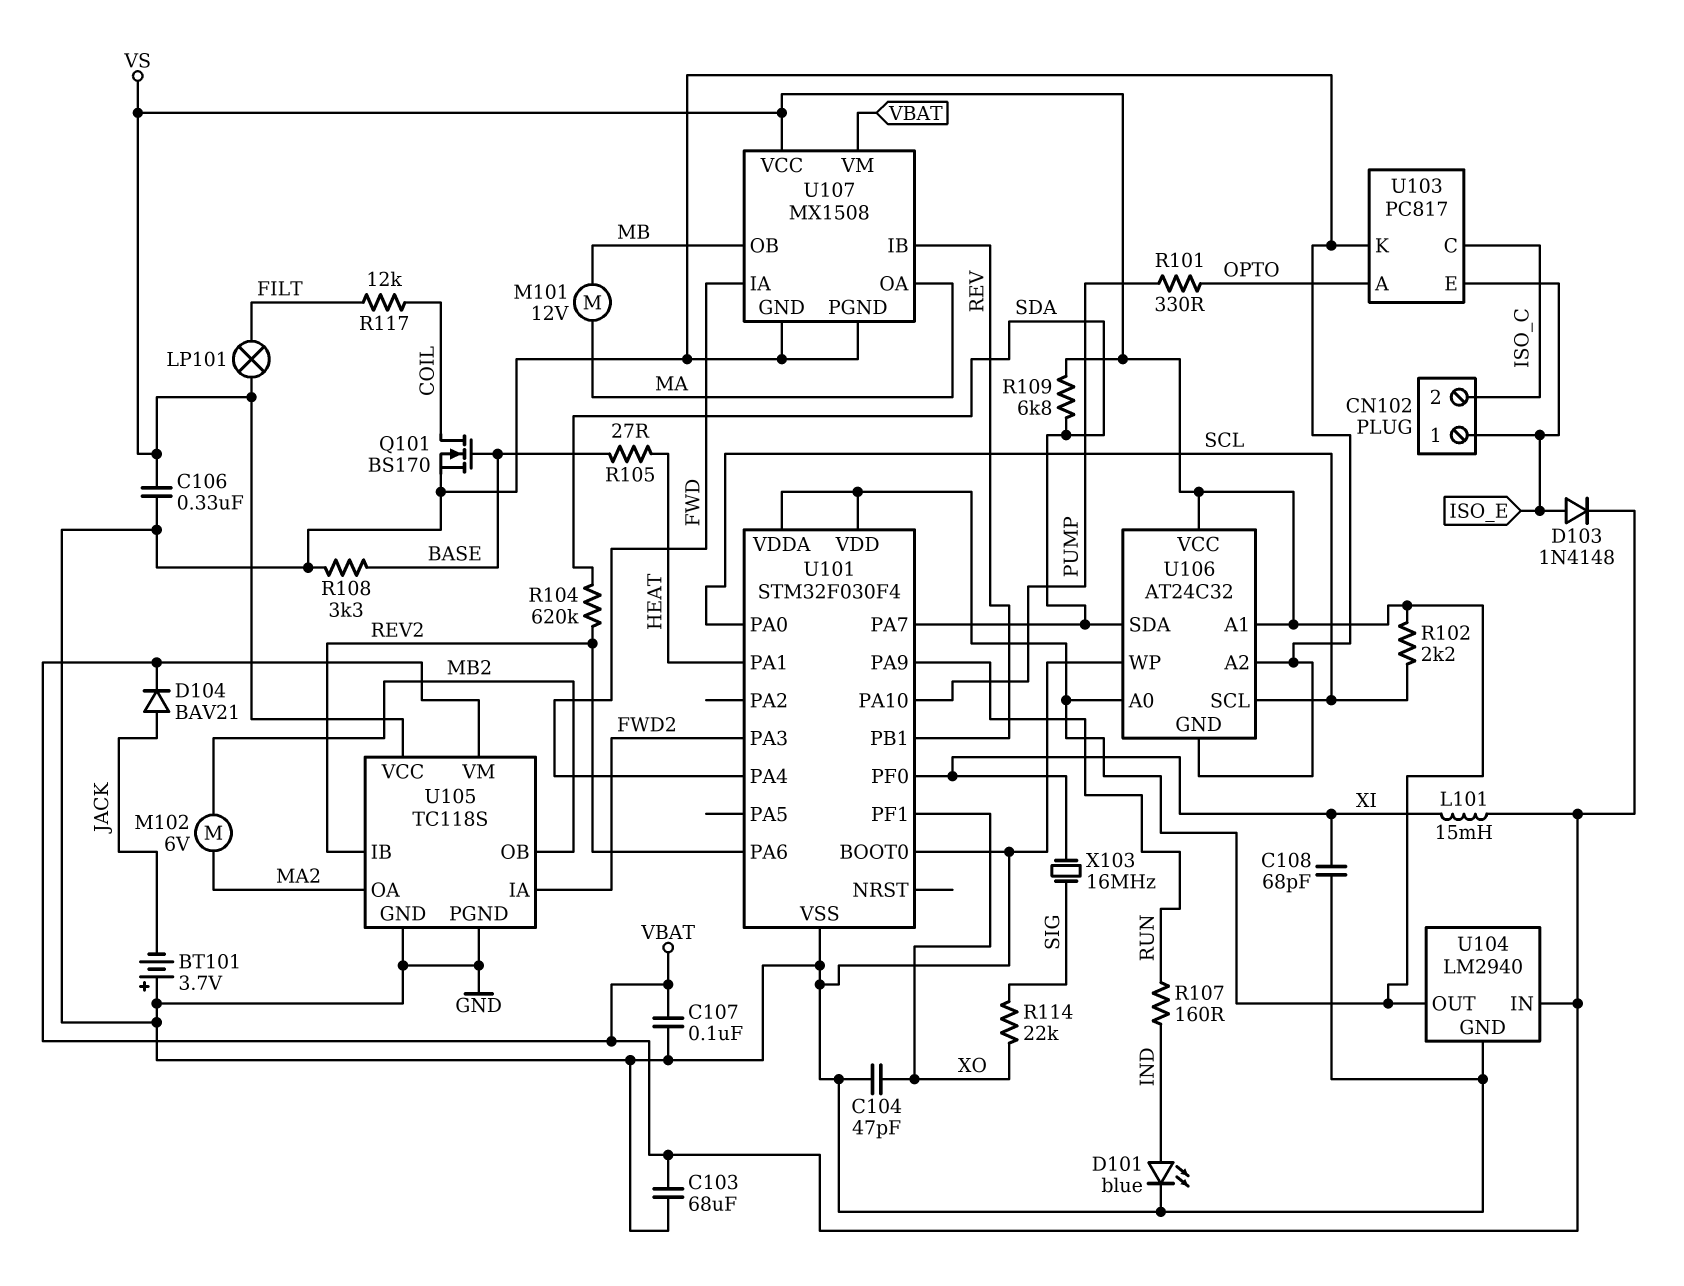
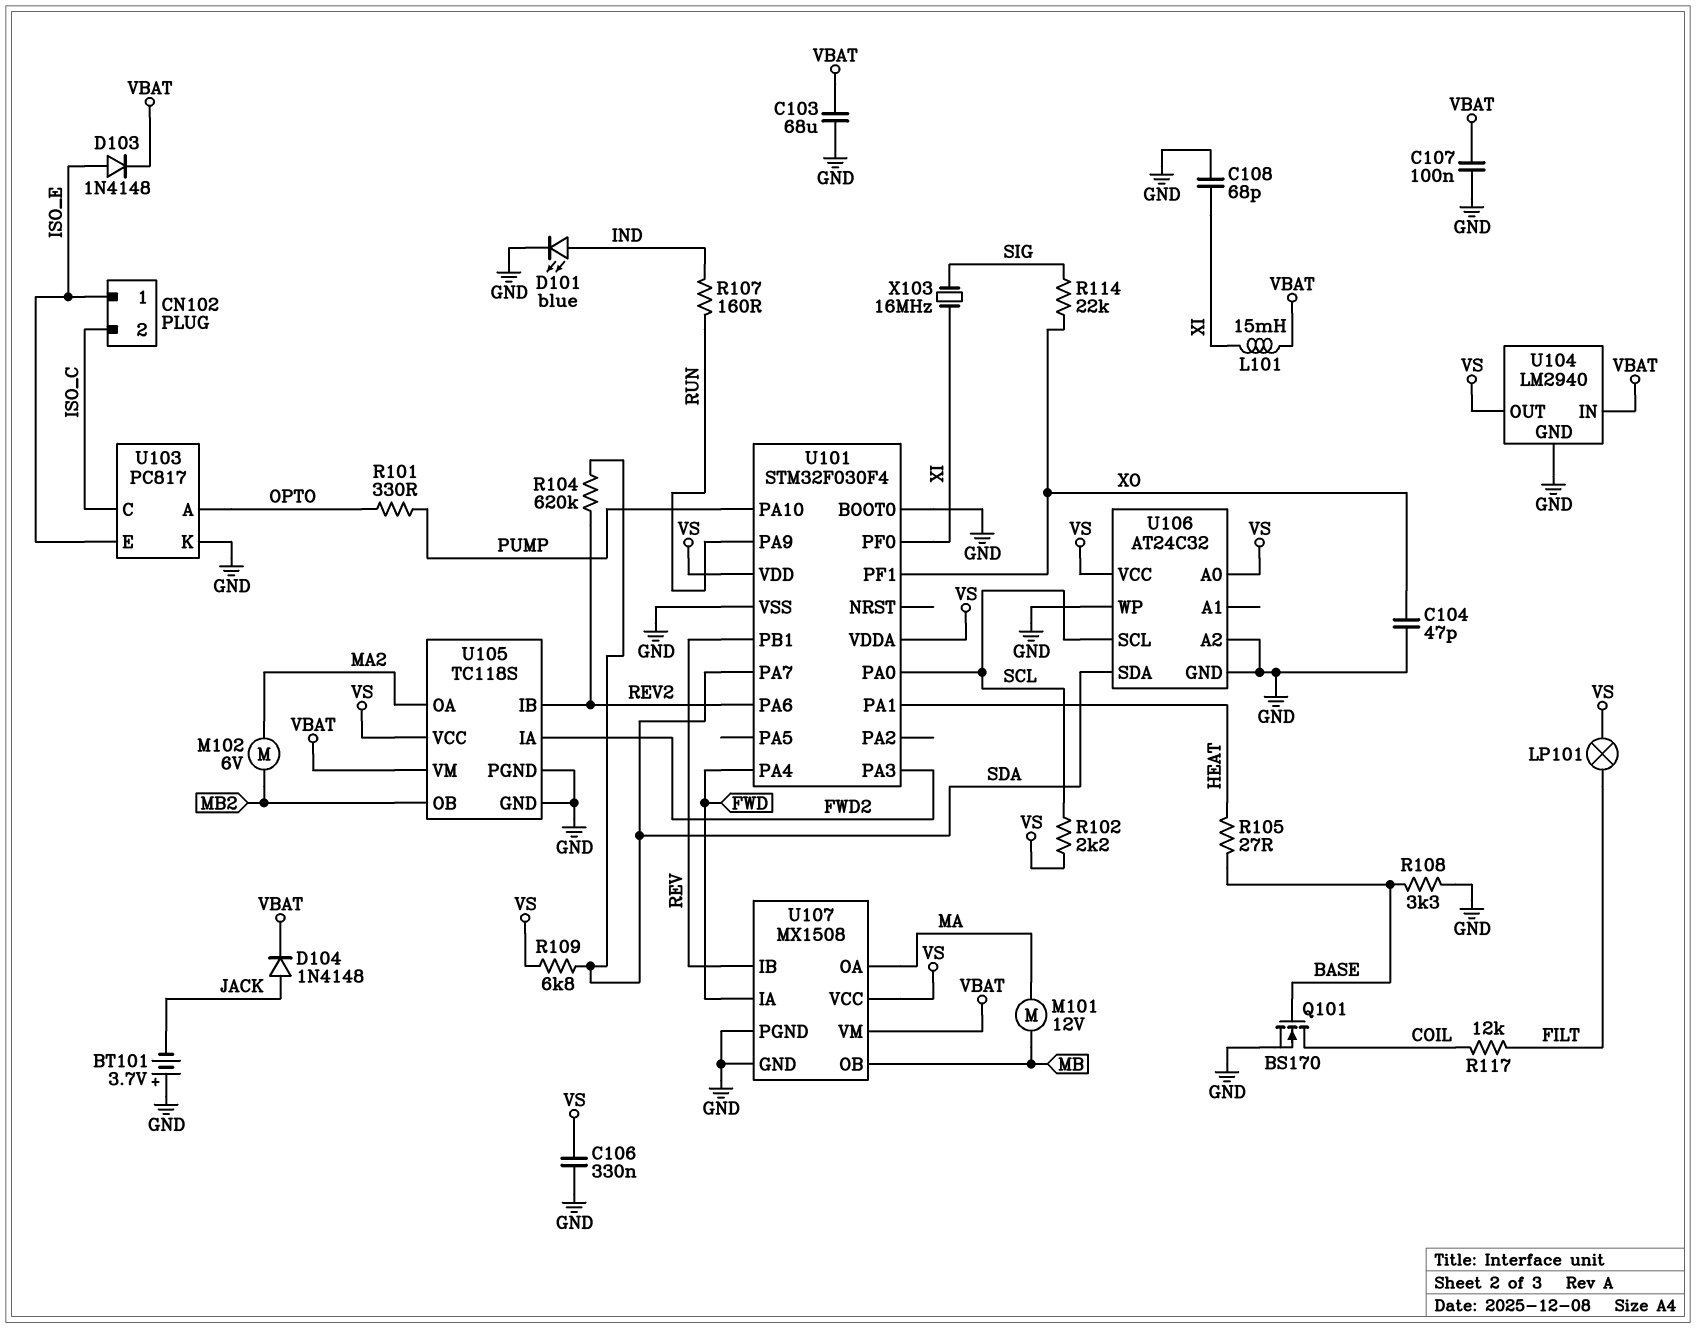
D104: diode BAV21 (A JACK, K VBAT) -> diode 1N4148 (A JACK, K VBAT)
U106 pin A1: VS -> none

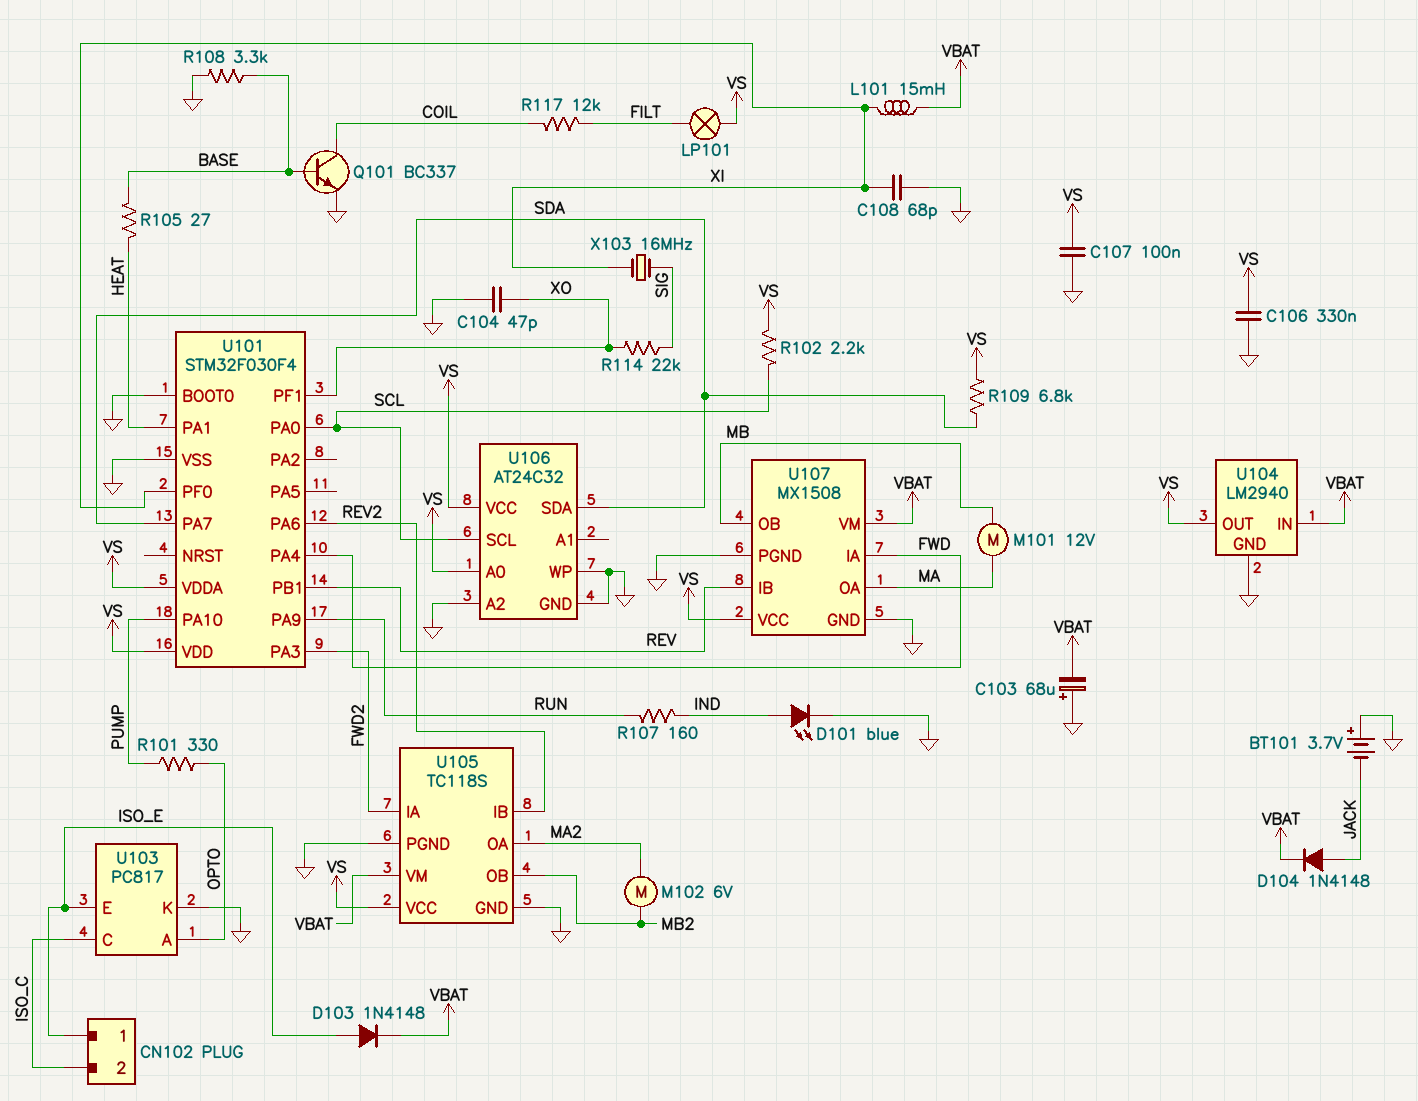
C103: 68uF (GND, VBAT) -> 68uF (plus GND, minus VBAT)
C107: 100nF (GND, VBAT) -> 100nF (GND, VS)
Q101: NMOS BS170 (G BASE, D COIL, S GND) -> NPN BC337 (B BASE, C COIL, E GND)
R104: 620k (REV2, SDA) -> none

